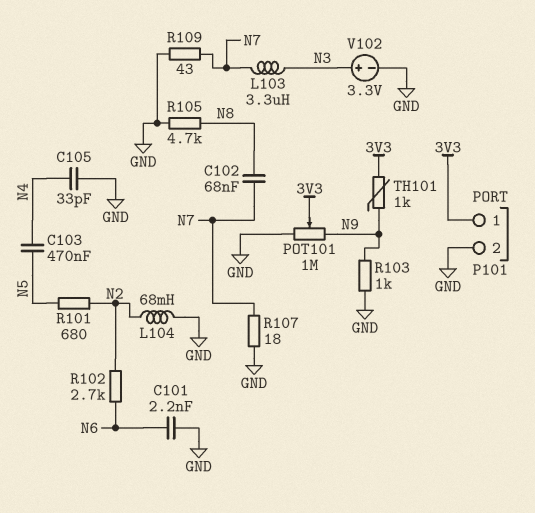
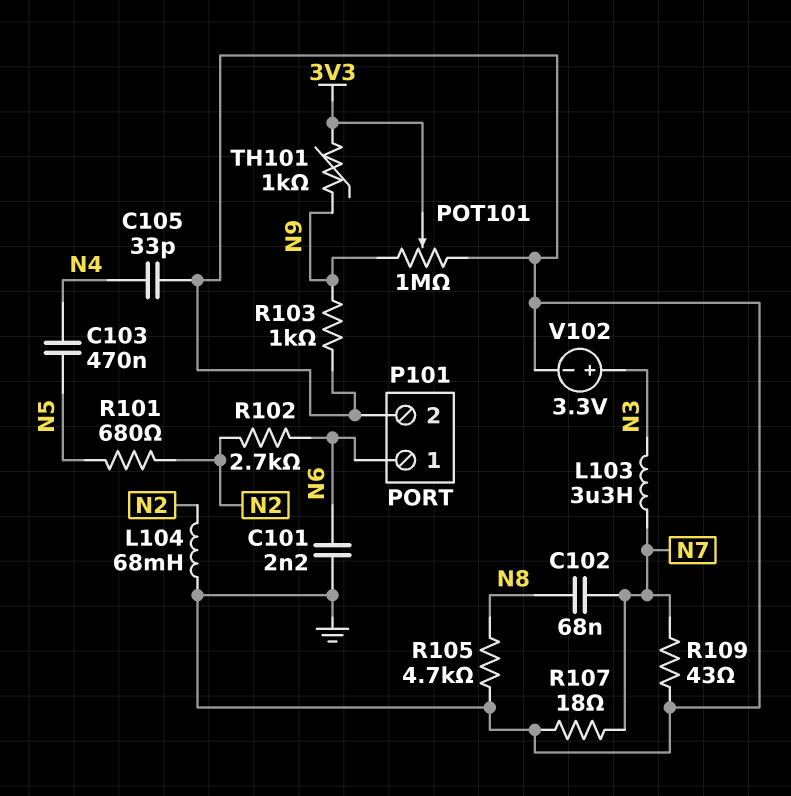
P101 pin 1: 3V3 -> N6

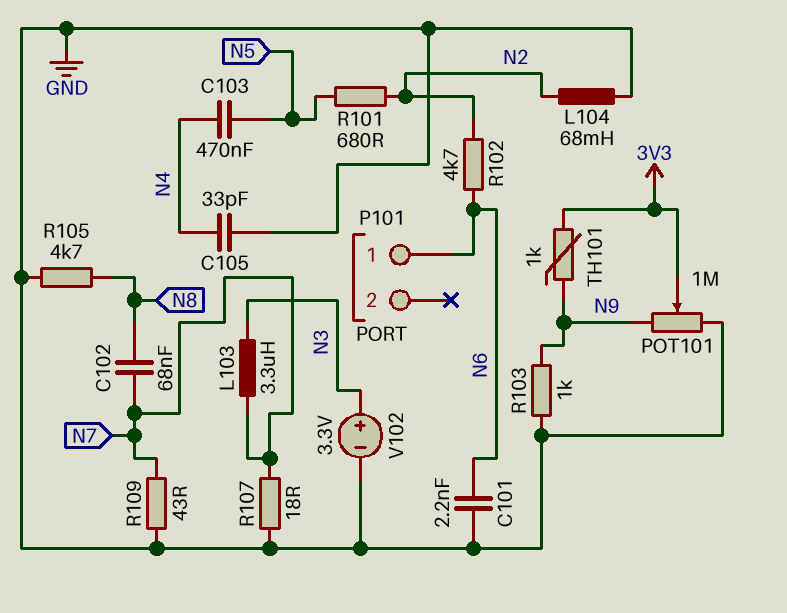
P101 pin 2: GND -> none
R102: 2.7k (N2, N6) -> 4.7k (N2, N6)

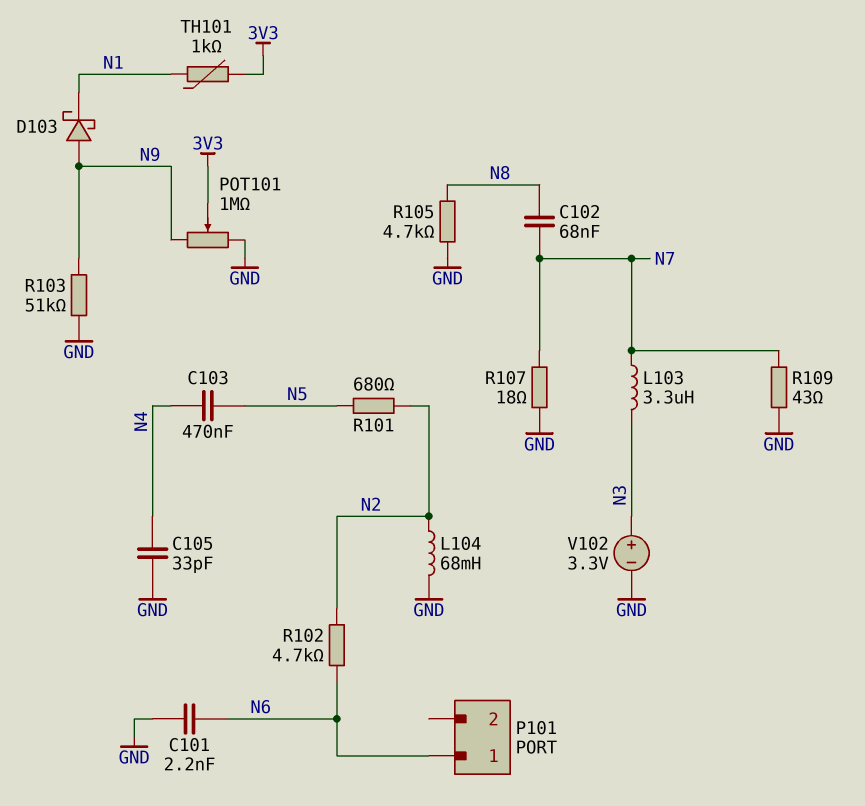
D103: none -> schottky (A N9, K N1)
R103: 1k (GND, N9) -> 51k (GND, N9)
TH101: 1k (3V3, N9) -> 1k (3V3, N1)

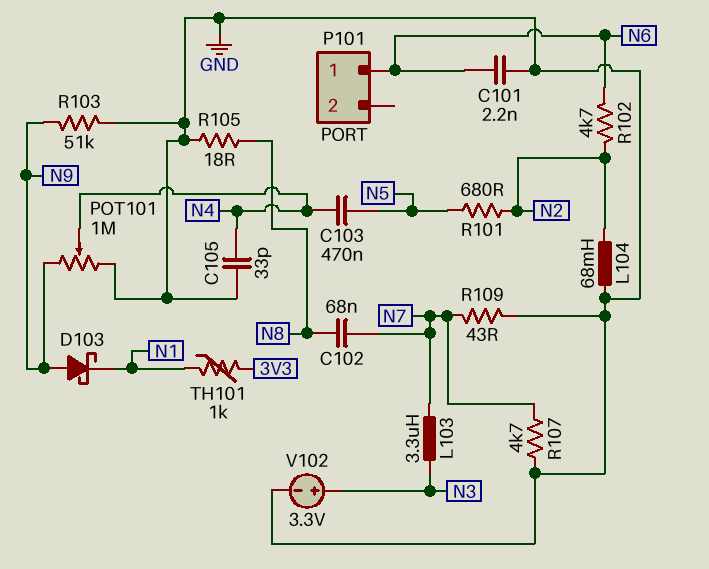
POT101: 1M (GND, N9, wiper 3V3) -> 1M (GND, N9, wiper N4)
R105: 4.7k (GND, N8) -> 18 (GND, N8)
R107: 18 (GND, N7) -> 4.7k (GND, N7)

